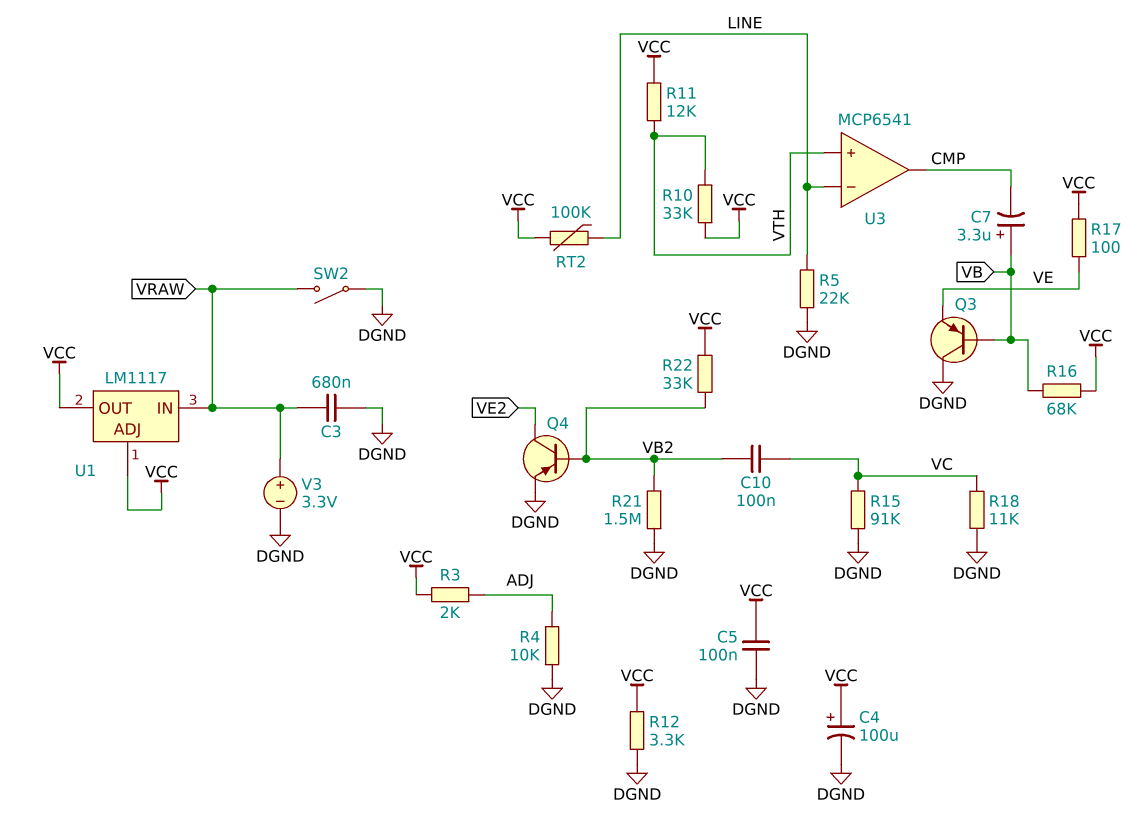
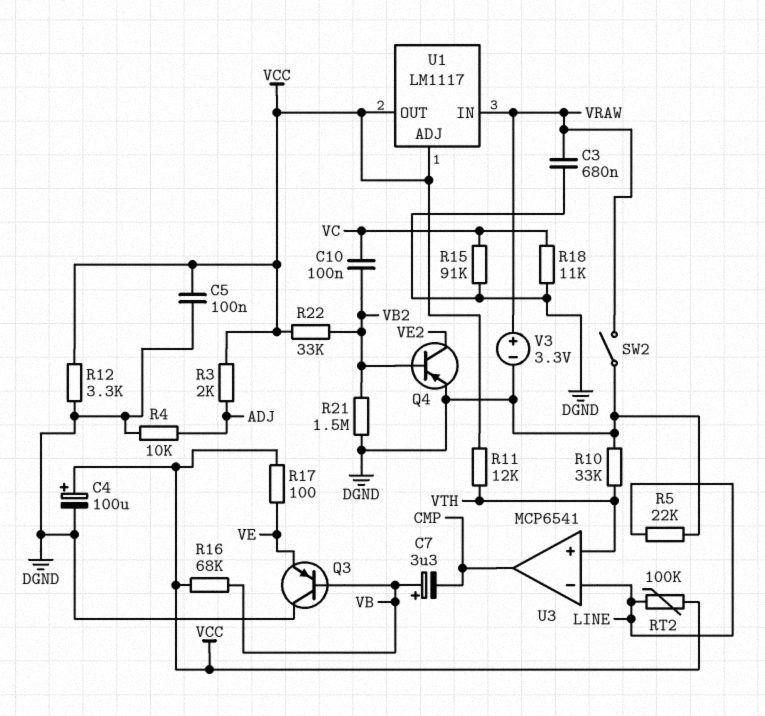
R10: 33k (VCC, VTH) -> 33k (DGND, VTH)

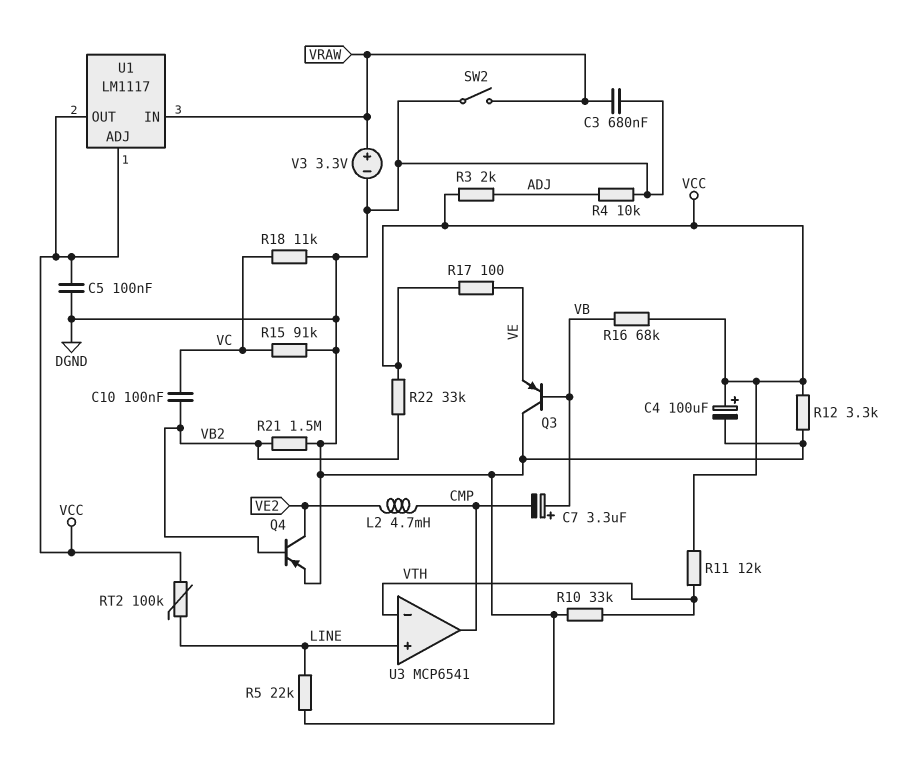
L2: none -> 4.7mH (CMP, VE2)
U3 pin in+: VTH -> LINE
U3 pin in-: LINE -> VTH

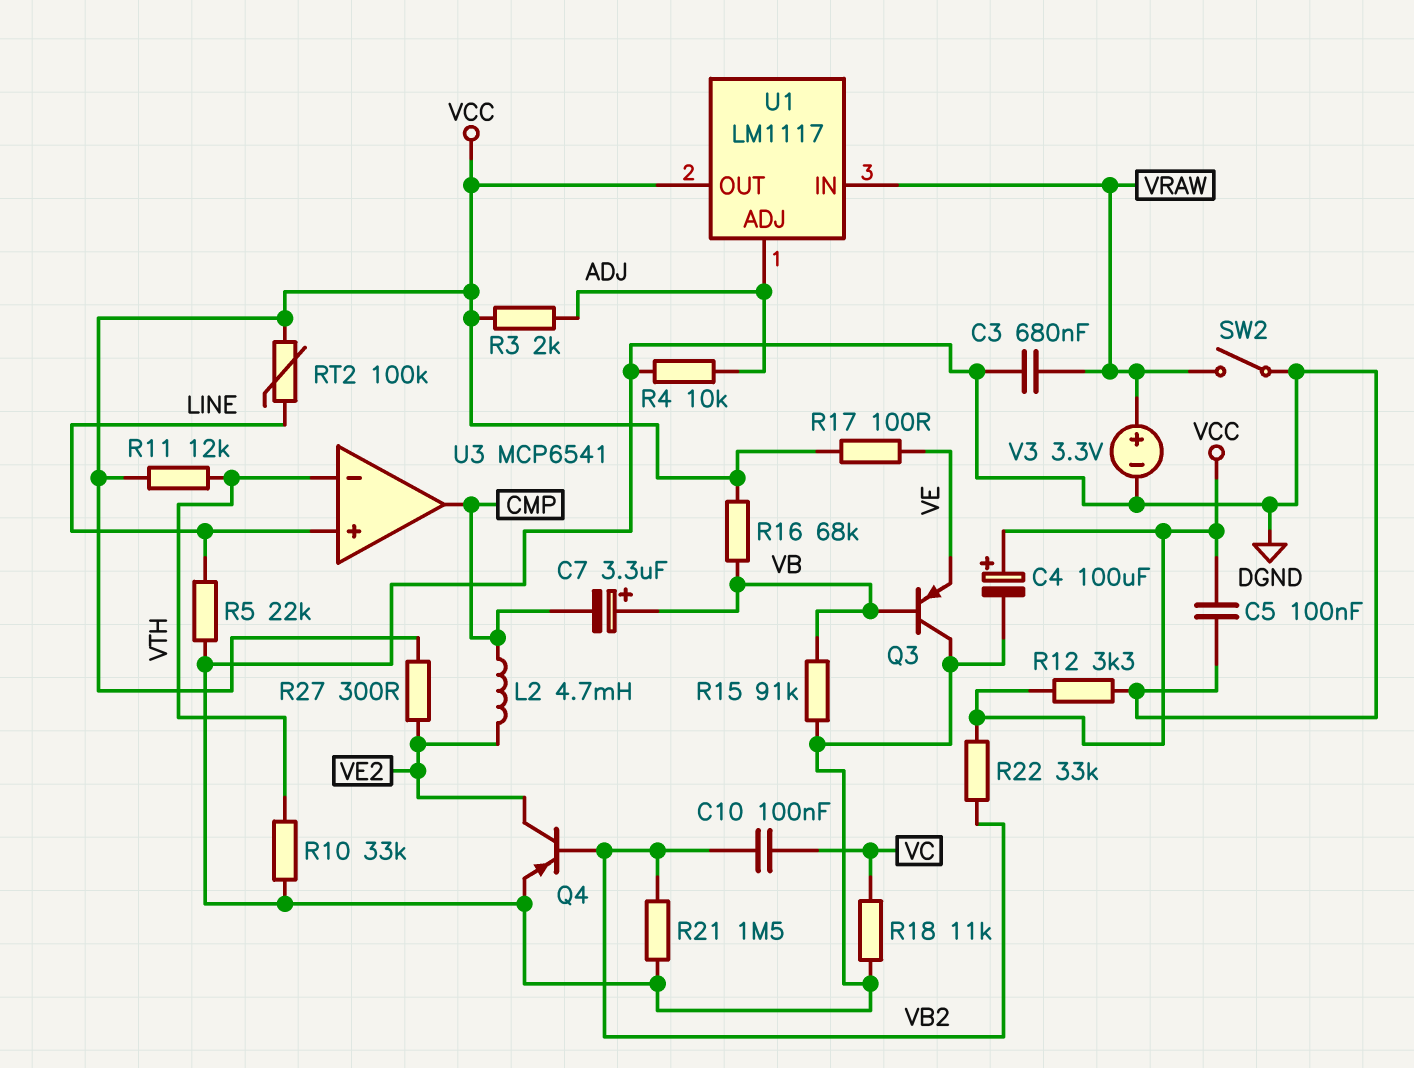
R15: 91k (DGND, VC) -> 91k (DGND, VB)
R27: none -> 300 (VCC, VE2)
U1 pin ADJ: VCC -> ADJ

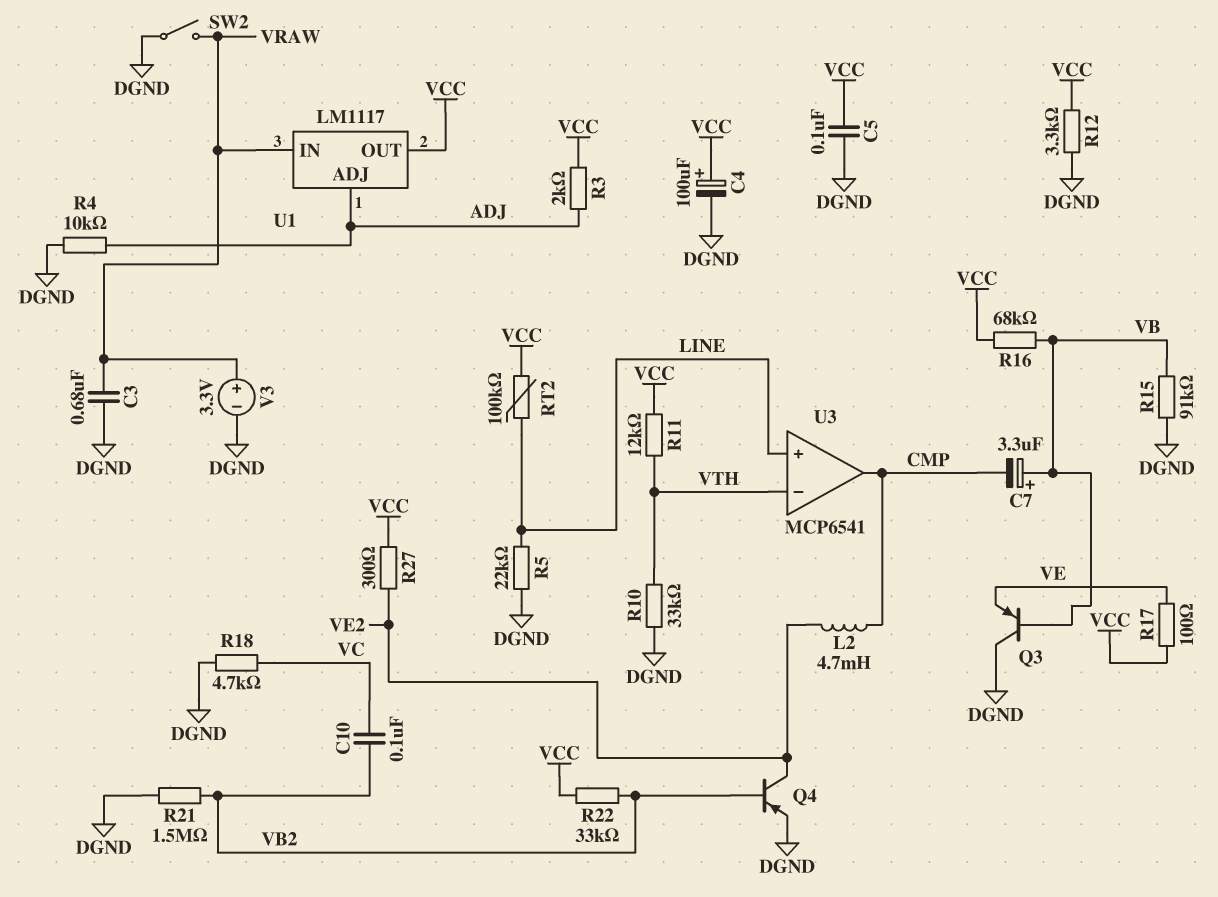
R18: 11k (DGND, VC) -> 4.7k (DGND, VC)

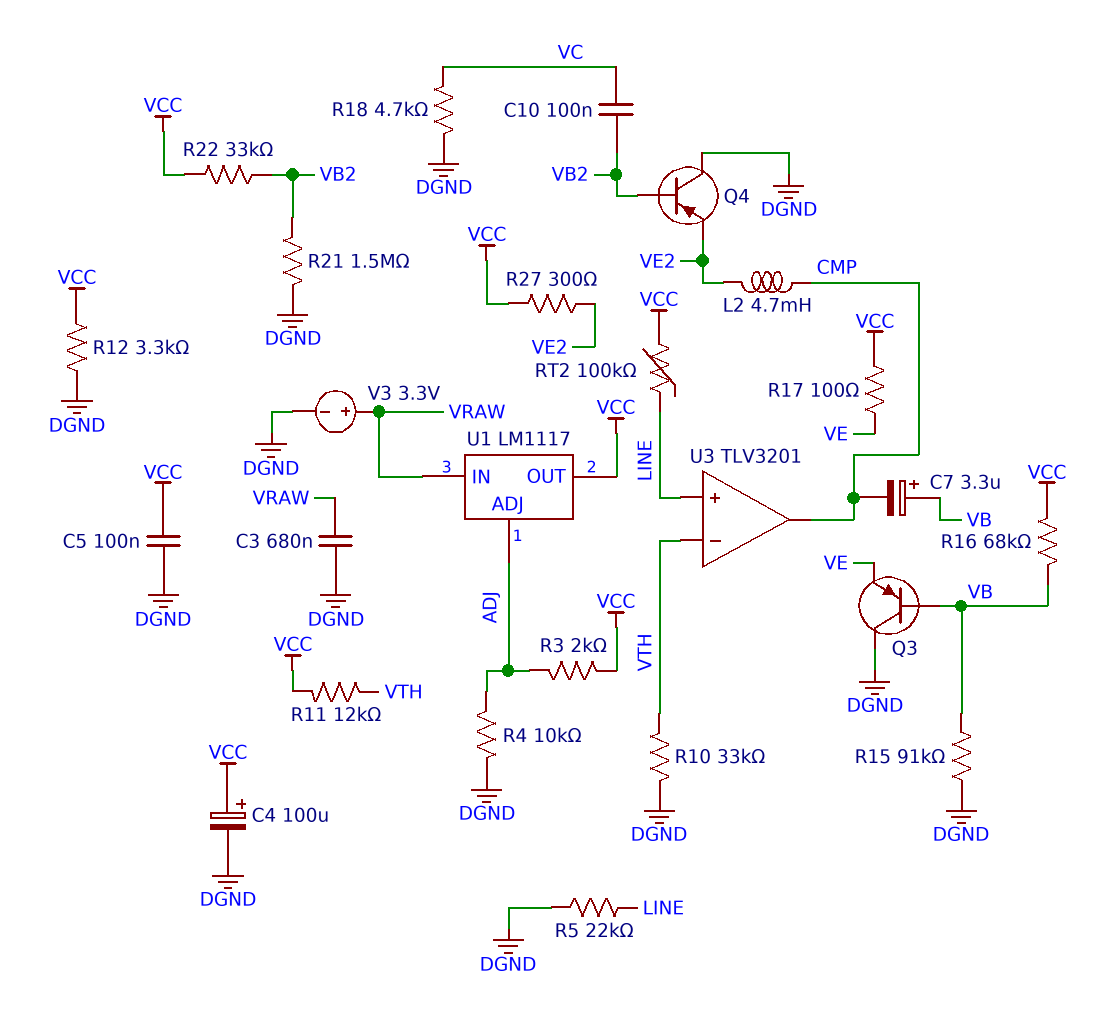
Q4: PNP (B VB2, C VE2, E DGND) -> PNP (B VB2, C DGND, E VE2)
SW2: switch (DGND, VRAW) -> none
U3: MCP6541 -> TLV3201

